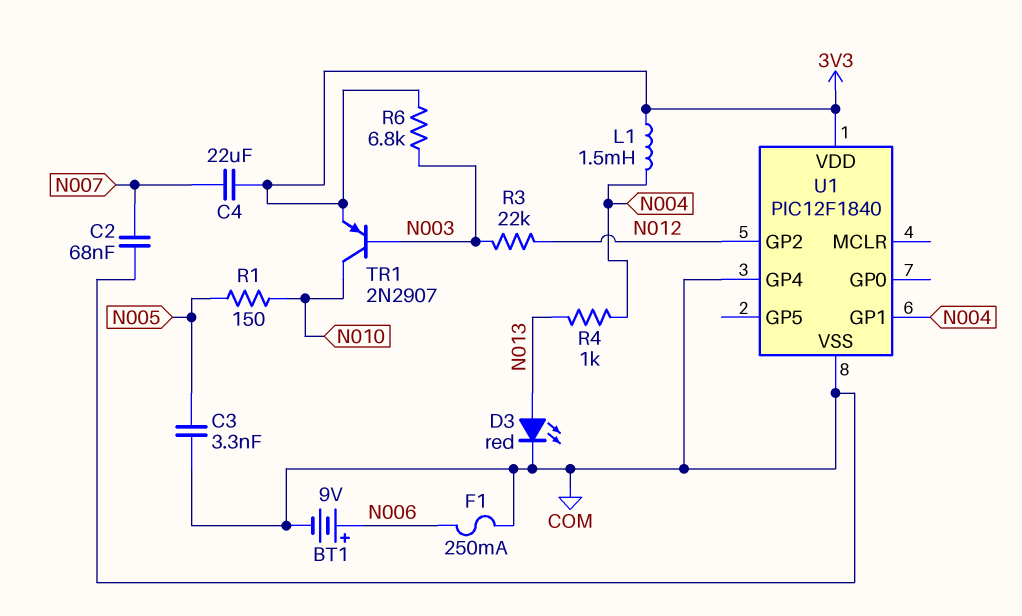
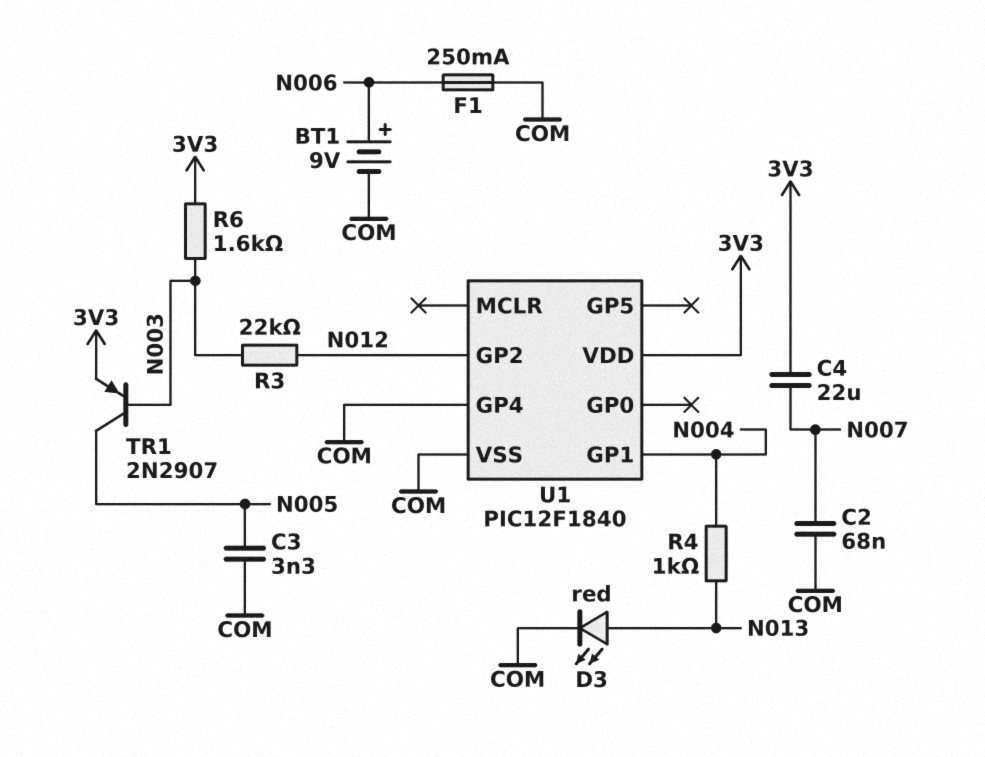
L1: 1.5mH (3V3, N004) -> none
R1: 150 (N005, N010) -> none
R6: 6.8k (3V3, N003) -> 1.6k (3V3, N003)
TR1: PNP 2N2907 (B N003, C N010, E 3V3) -> PNP 2N2907 (B N003, C N005, E 3V3)

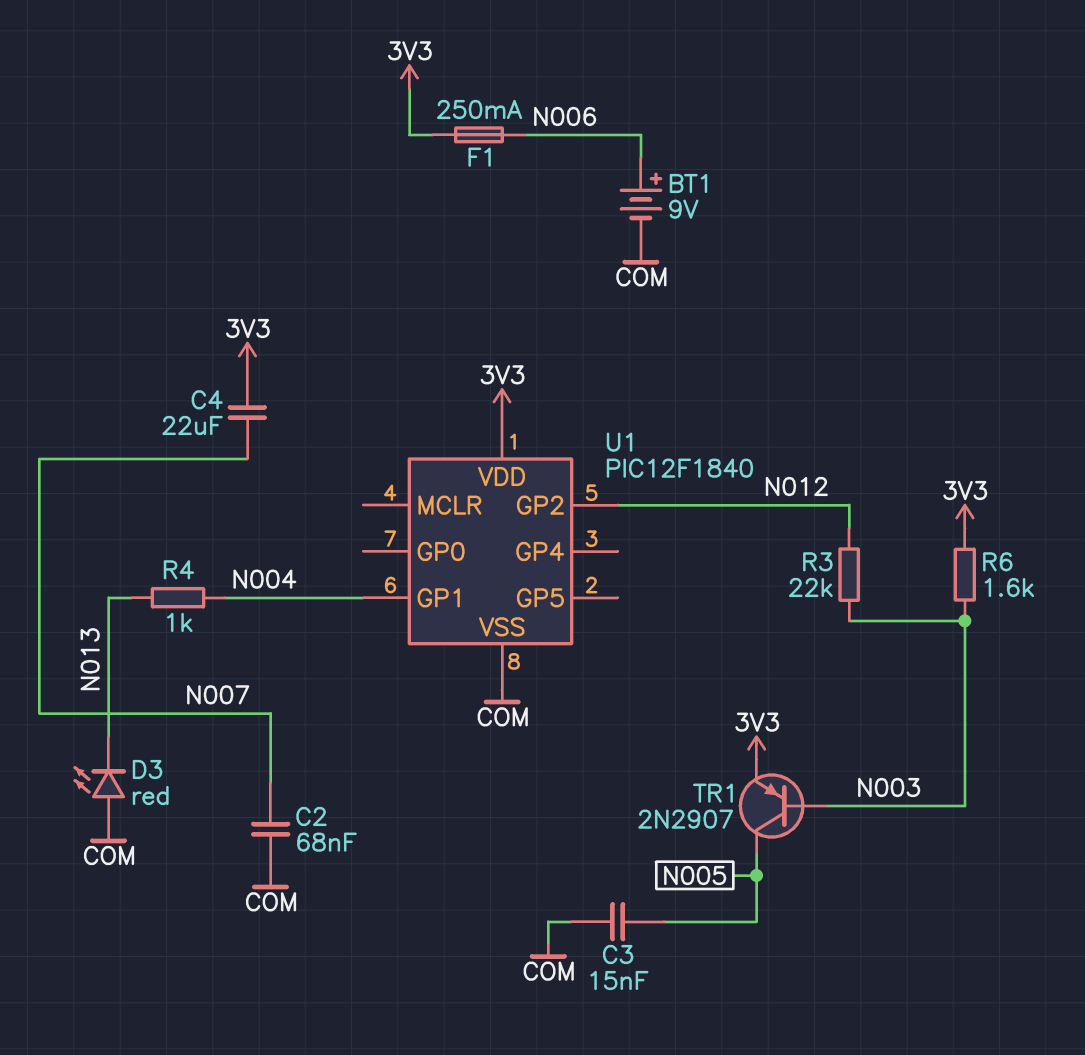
C3: 3.3nF (COM, N005) -> 15nF (COM, N005)
D3: LED red (A N013, K COM) -> LED red (A COM, K N013)
F1: 250mA (COM, N006) -> 250mA (3V3, N006)
U1 pin GP4: COM -> none

